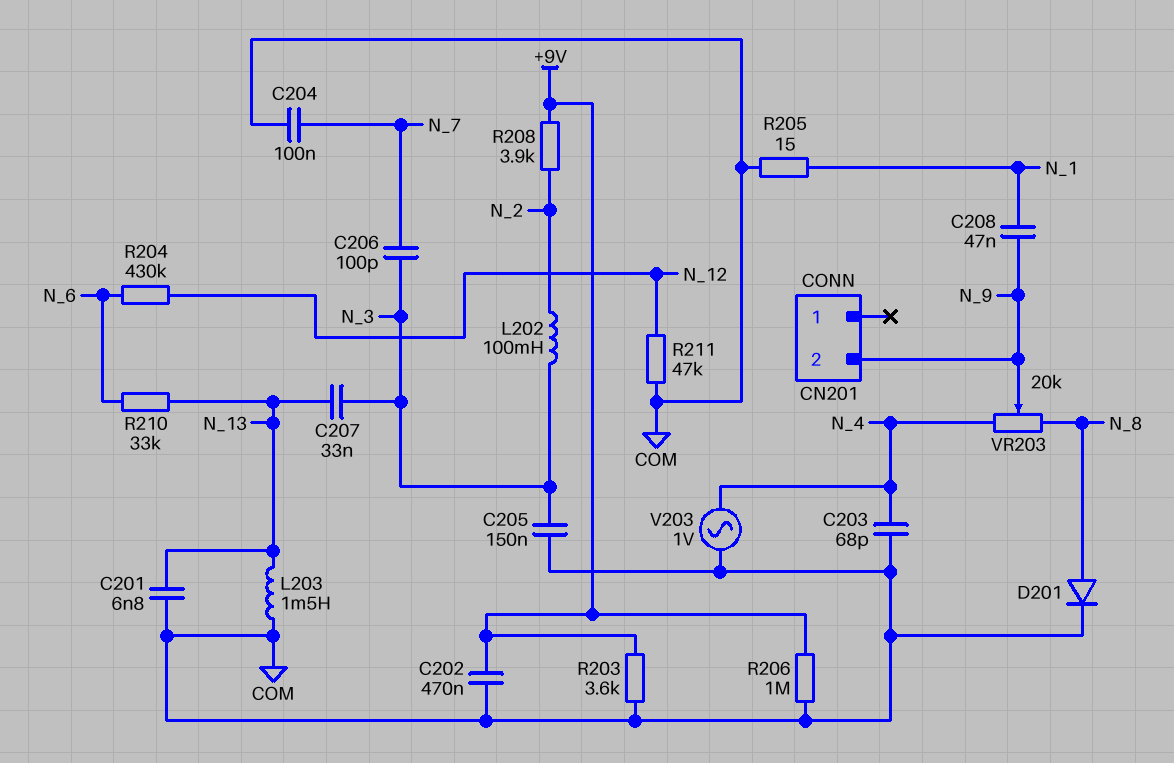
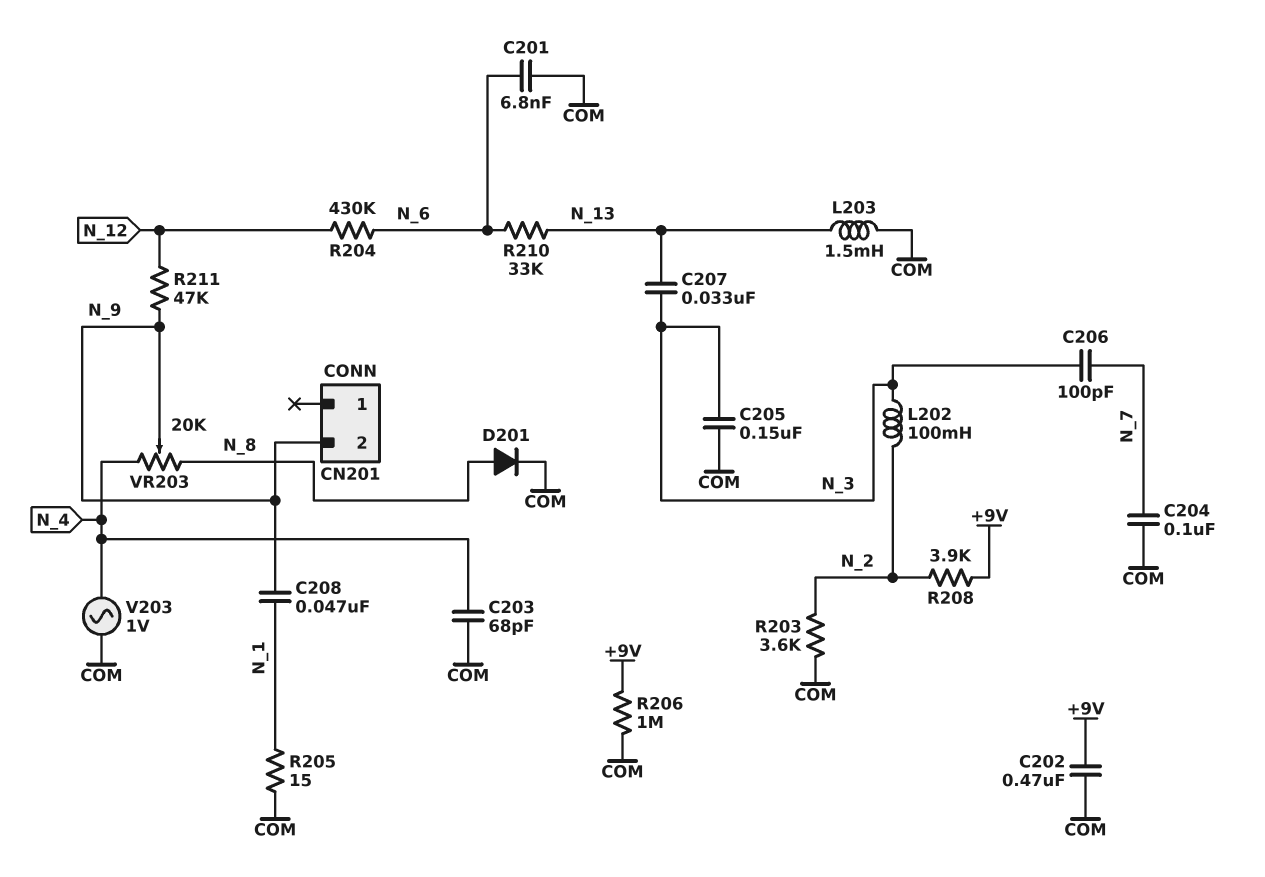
C201: 6.8nF (COM, N_13) -> 6.8nF (COM, N_6)
R203: 3.6k (+9V, COM) -> 3.6k (COM, N_2)
R211: 47k (COM, N_12) -> 47k (N_9, N_12)

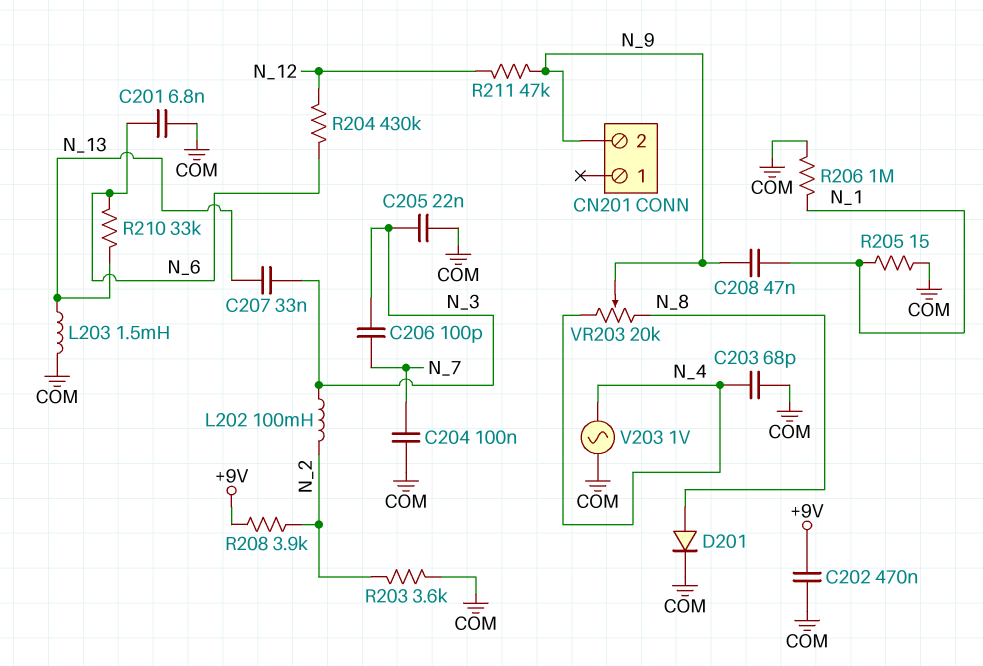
C205: 150nF (COM, N_3) -> 22nF (COM, N_3)
R206: 1M (+9V, COM) -> 1M (COM, N_1)

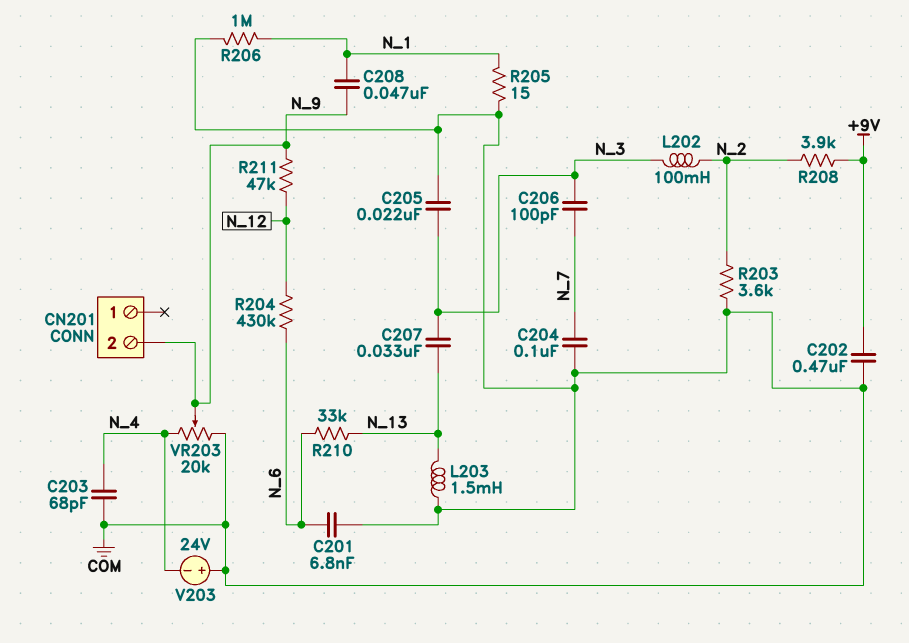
D201: diode (A N_8, K COM) -> none
V203: AC 1V (COM, N_4) -> 24V (plus COM, minus N_4)
VR203: 20k (N_4, N_8, wiper N_9) -> 20k (COM, N_4, wiper N_9)

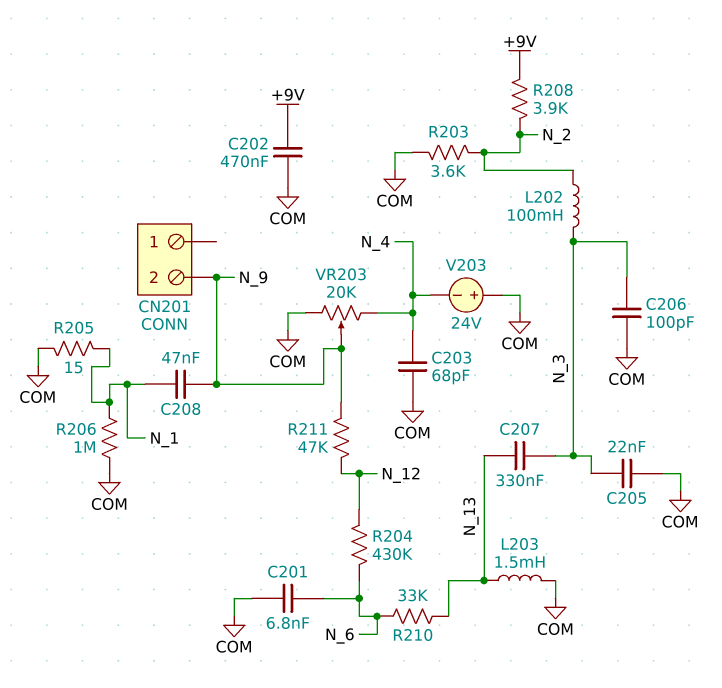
C204: 100nF (COM, N_7) -> none
C206: 100pF (N_3, N_7) -> 100pF (COM, N_3)
C207: 33nF (N_3, N_13) -> 330nF (N_3, N_13)

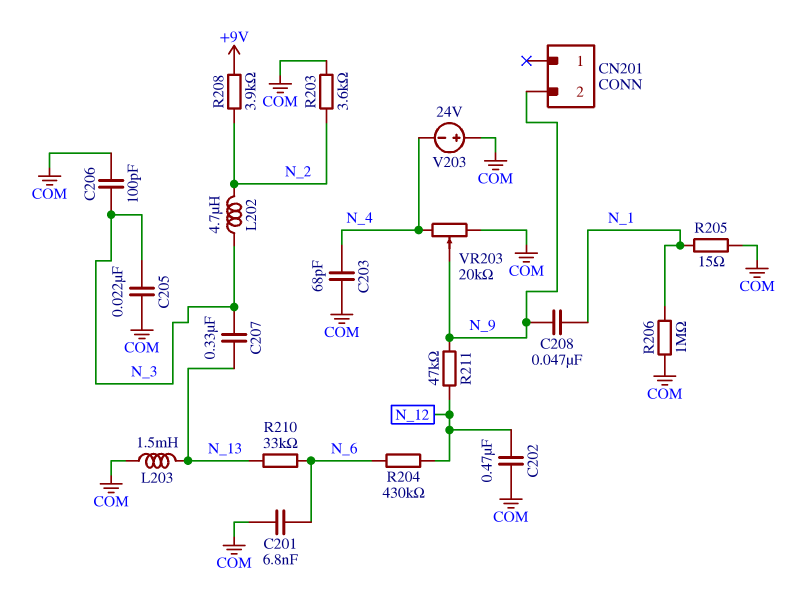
C202: 470nF (+9V, COM) -> 470nF (COM, N_12)
L202: 100mH (N_2, N_3) -> 4.7uH (N_2, N_3)

